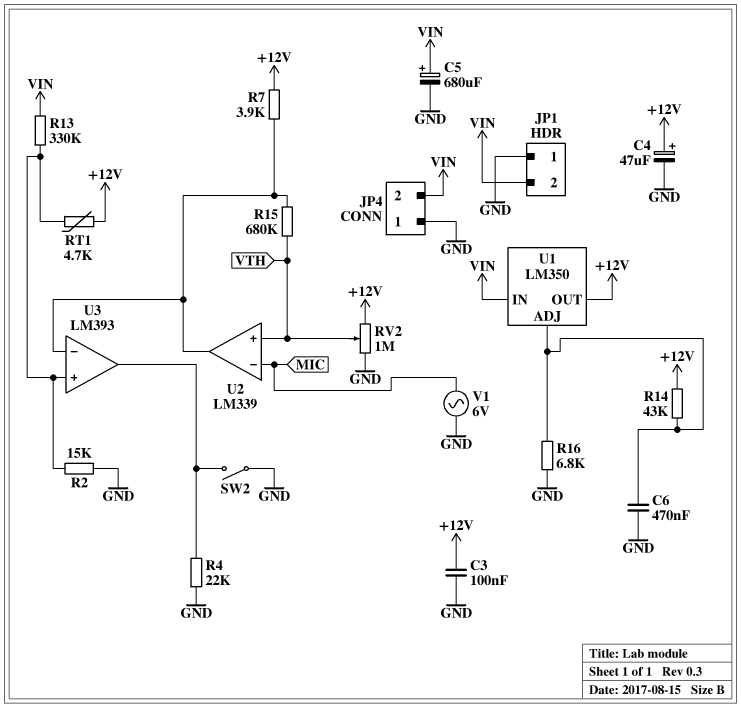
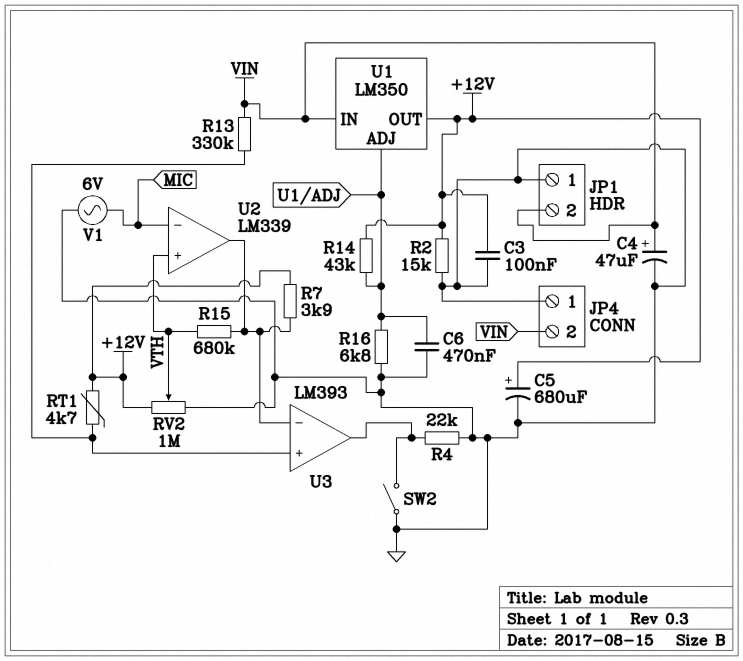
C4: 47uF (plus +12V, minus GND) -> 47uF (plus VIN, minus GND)
C5: 680uF (plus VIN, minus GND) -> 680uF (plus +12V, minus GND)
R2: 15k (GND, U3/in+) -> 15k (+12V, GND)

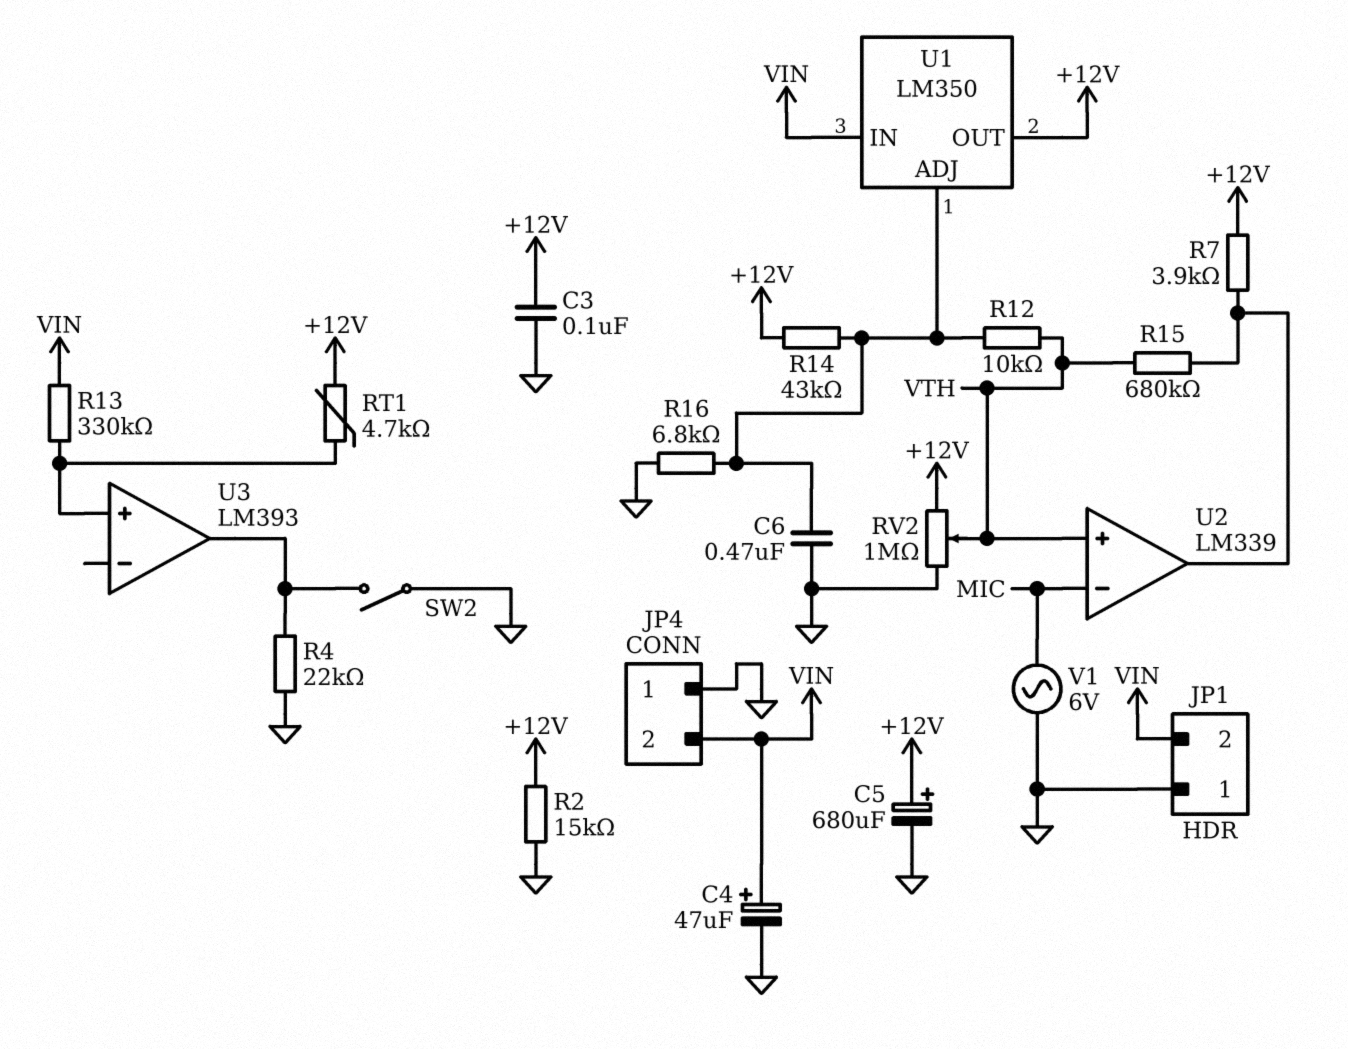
R12: none -> 10k (U1/ADJ, VTH)
U3 pin in-: U2/out -> none

